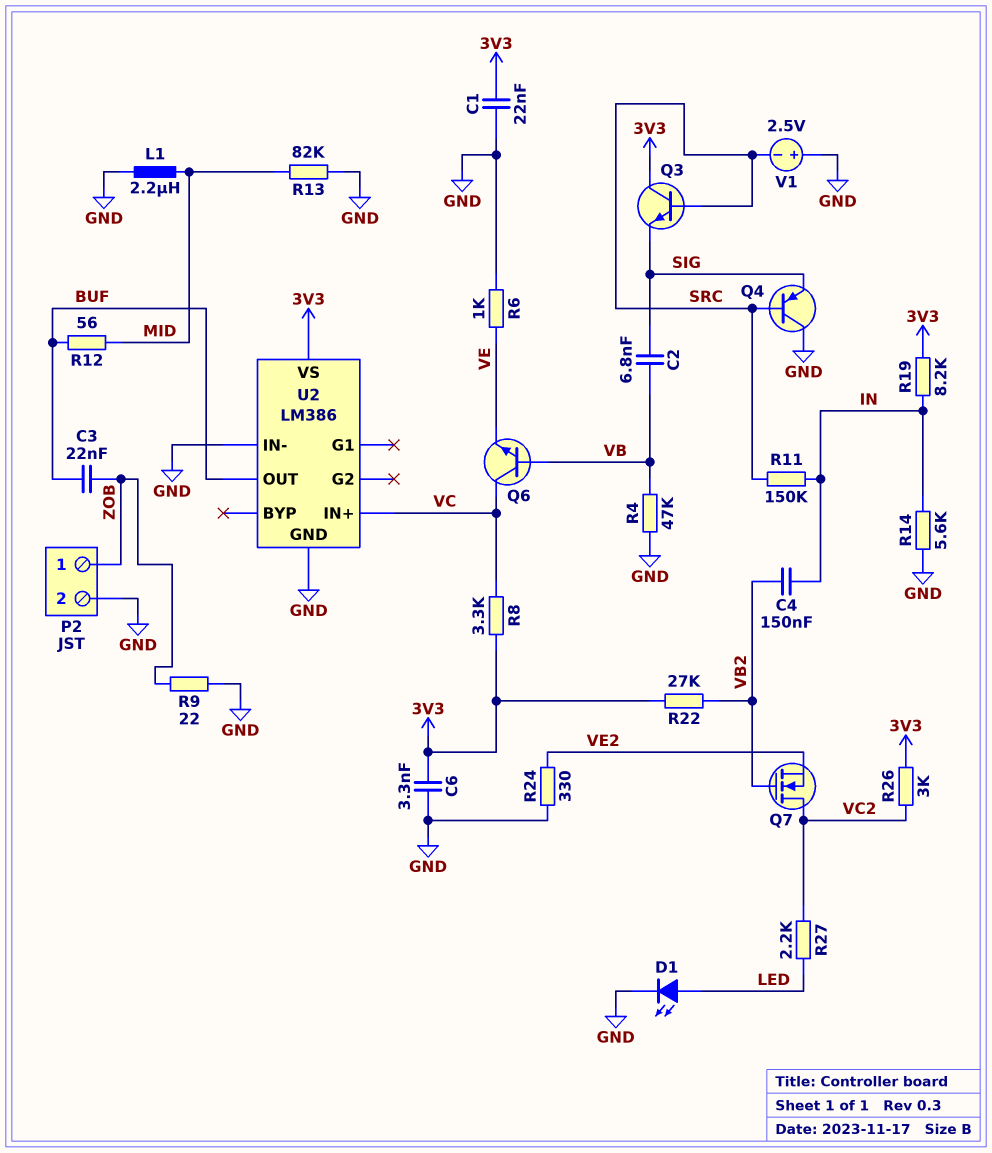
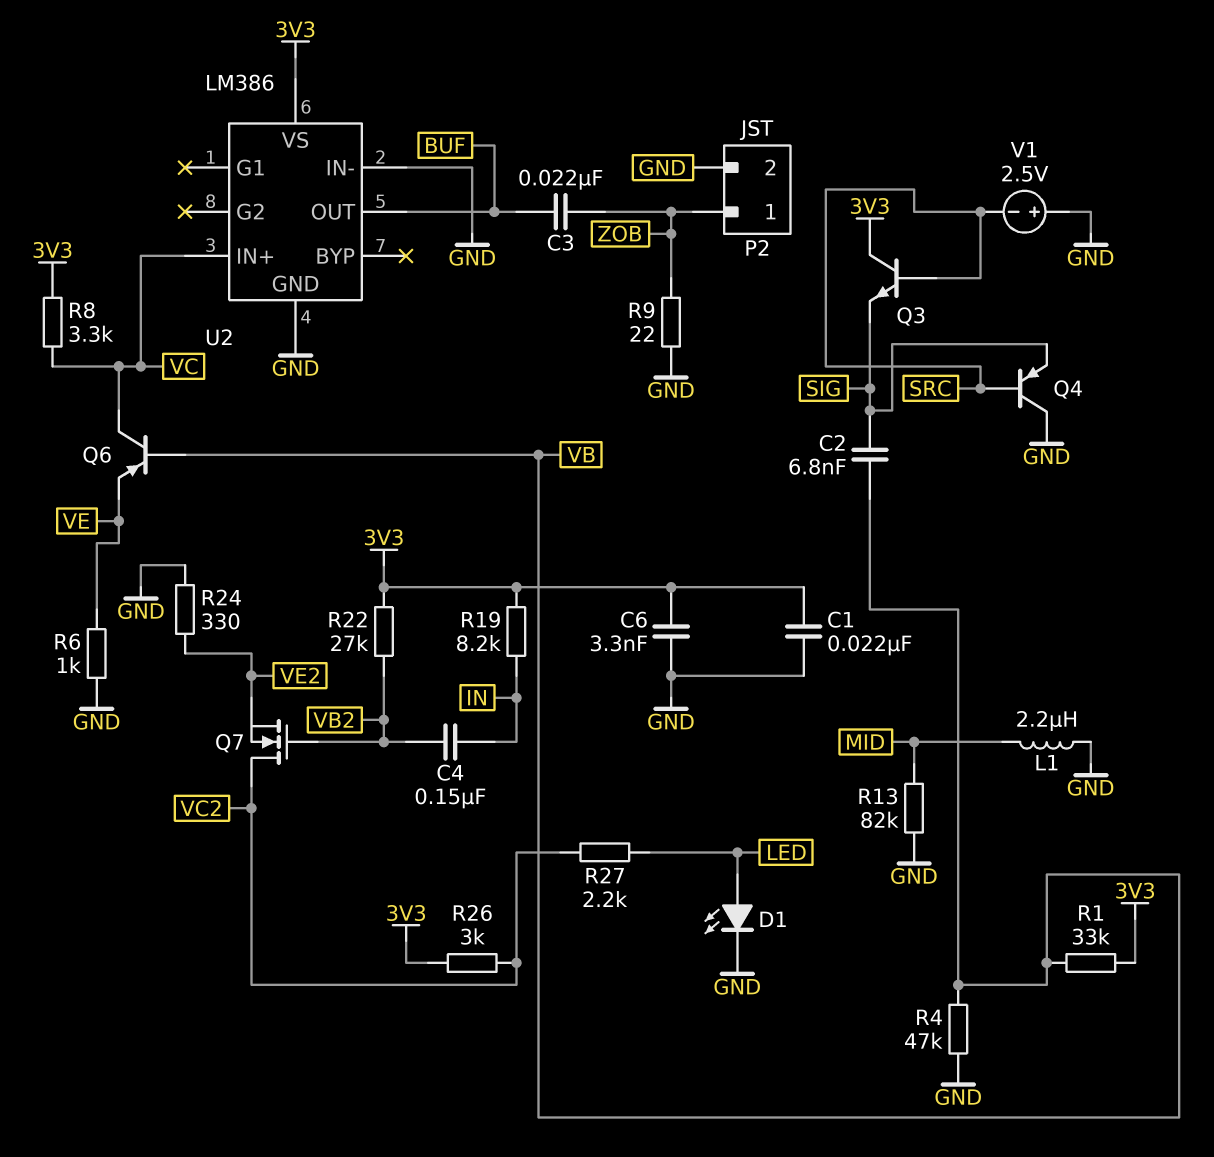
Q6: NPN (B VB, C VC, E VE) -> PNP (B VB, C VC, E VE)
R1: none -> 33k (3V3, VB)
R11: 150k (IN, SRC) -> none
R12: 56 (BUF, MID) -> none
R14: 5.6k (GND, IN) -> none

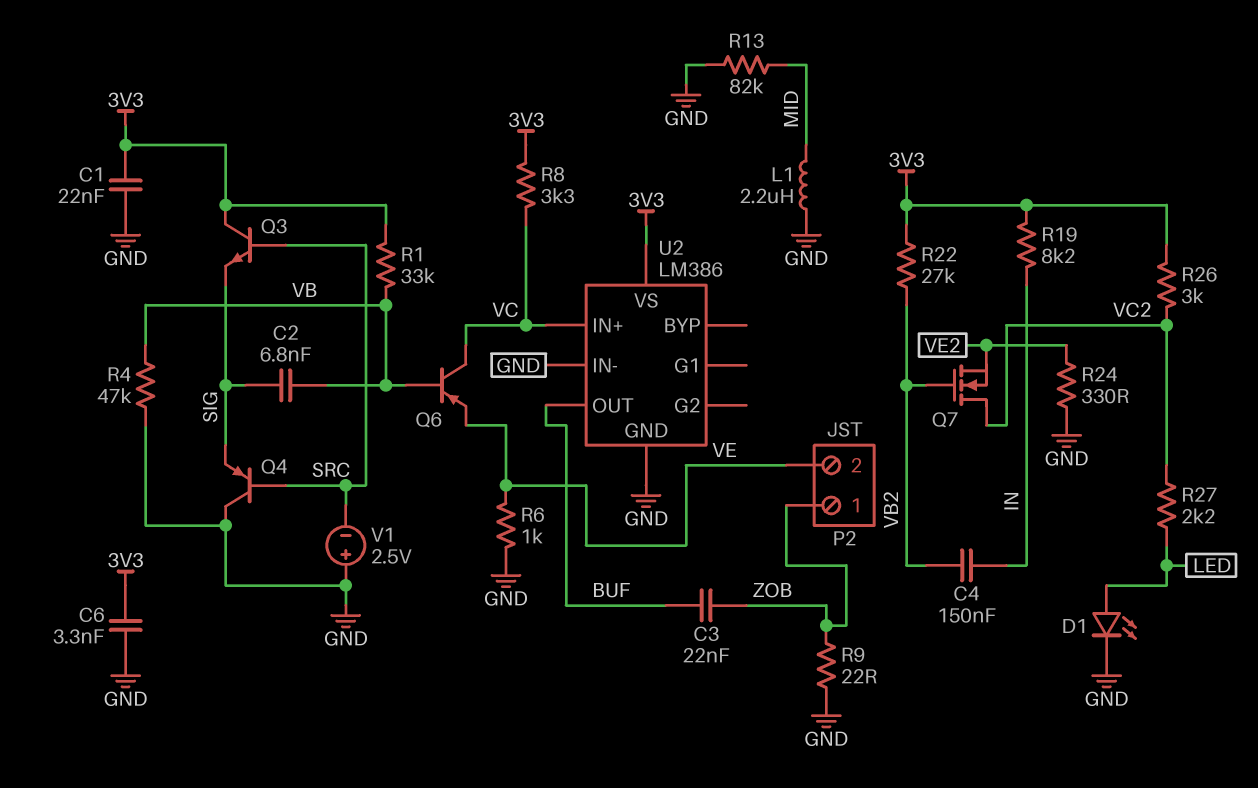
P2 pin 2: GND -> VE

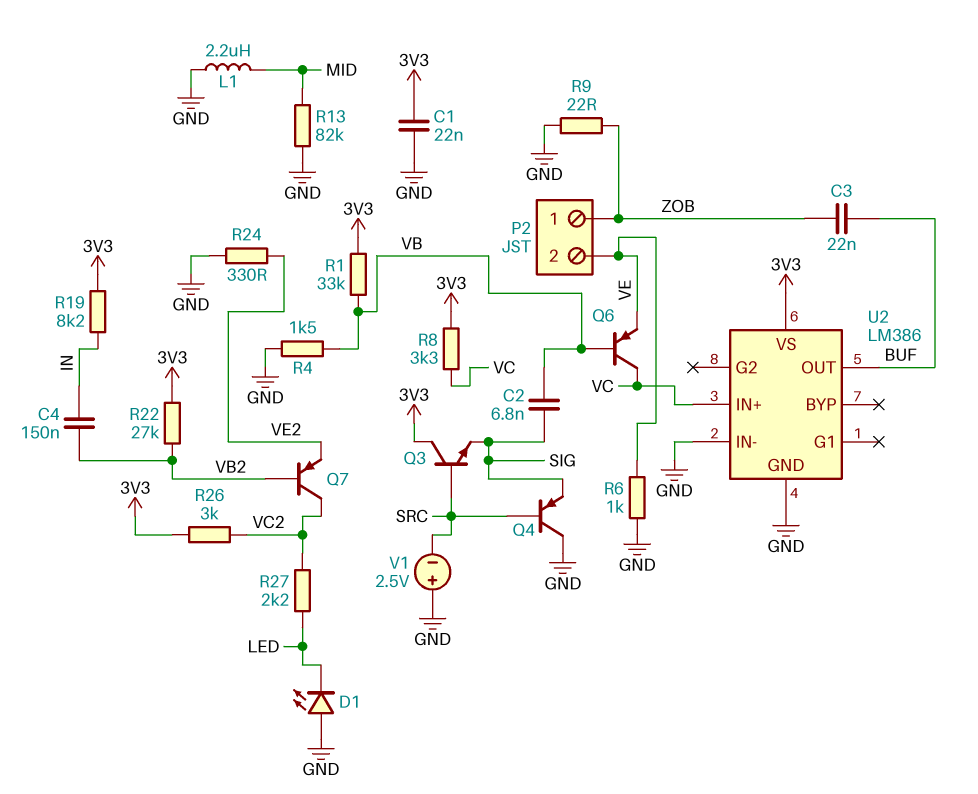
C6: 3.3nF (3V3, GND) -> none
D1: LED (A LED, K GND) -> LED (A GND, K LED)
Q7: NMOS (G VB2, D VC2, S VE2) -> PNP (B VB2, C VC2, E VE2)
R4: 47k (GND, VB) -> 1.5k (GND, VB)

